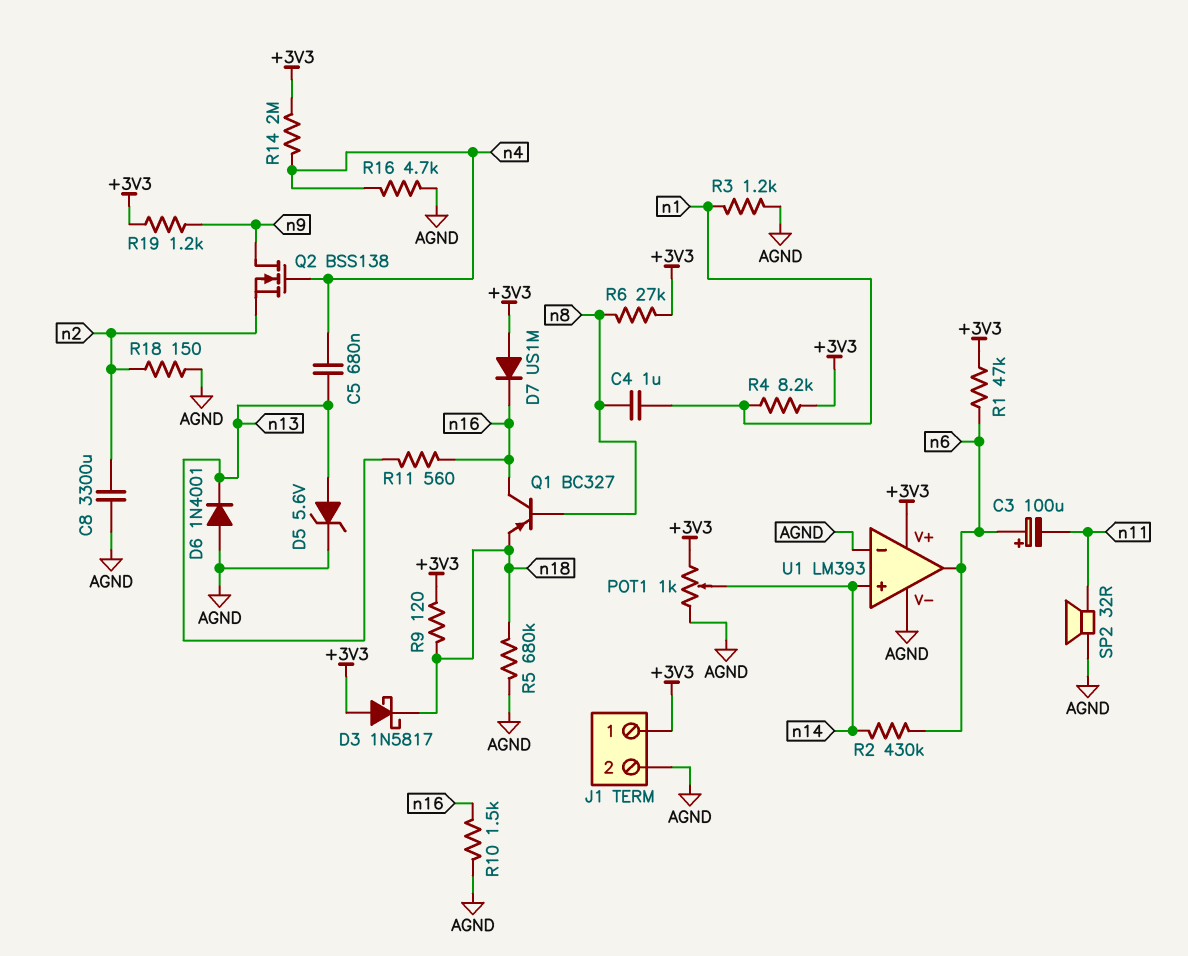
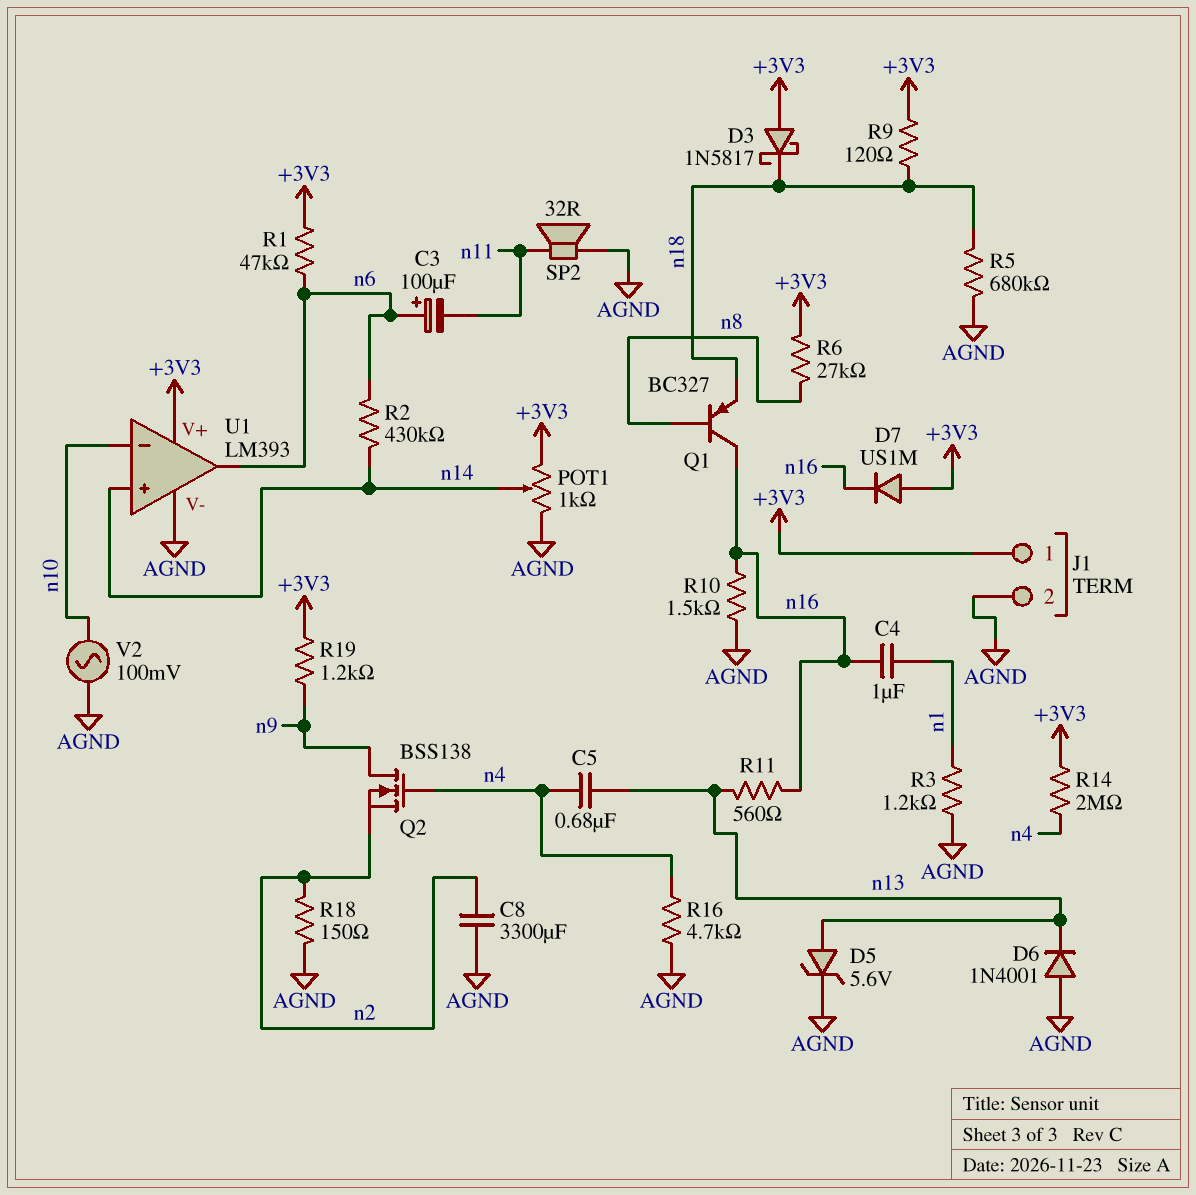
C4: 1uF (n1, n8) -> 1uF (n1, n16)
R4: 8.2k (+3V3, n1) -> none
U1 pin in-: AGND -> n10
V2: none -> AC 100mV (AGND, n10)

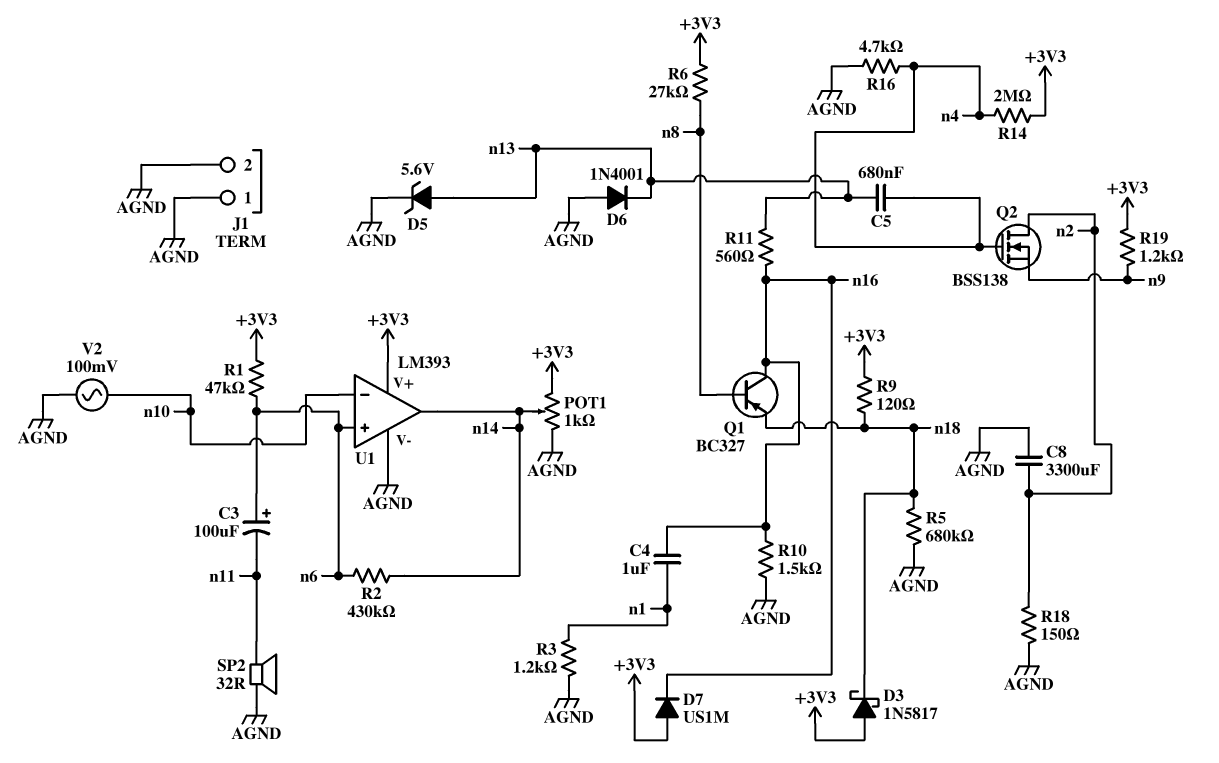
J1 pin 1: +3V3 -> AGND
Q2: NMOS BSS138 (G n4, D n9, S n2) -> NMOS BSS138 (G n4, D n2, S n9)
U1 pin in+: n14 -> n6
U1 pin out: n6 -> n14

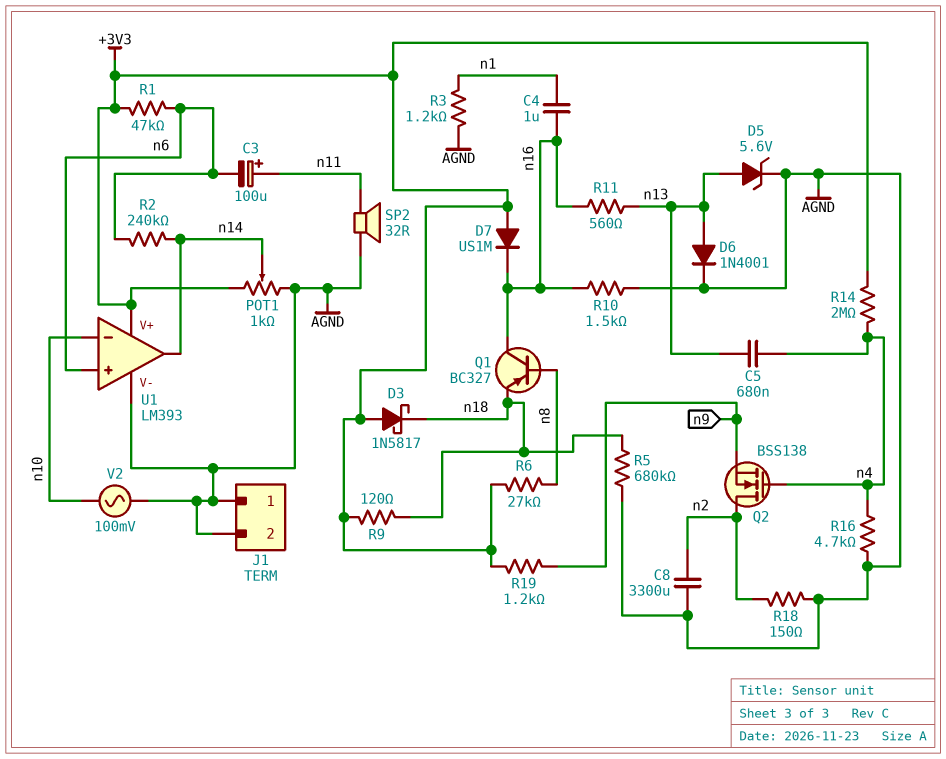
C3: 100uF (plus n6, minus n11) -> 100uF (plus n11, minus n6)
D6: diode 1N4001 (A AGND, K n13) -> diode 1N4001 (A n13, K AGND)
R2: 430k (n6, n14) -> 240k (n6, n14)

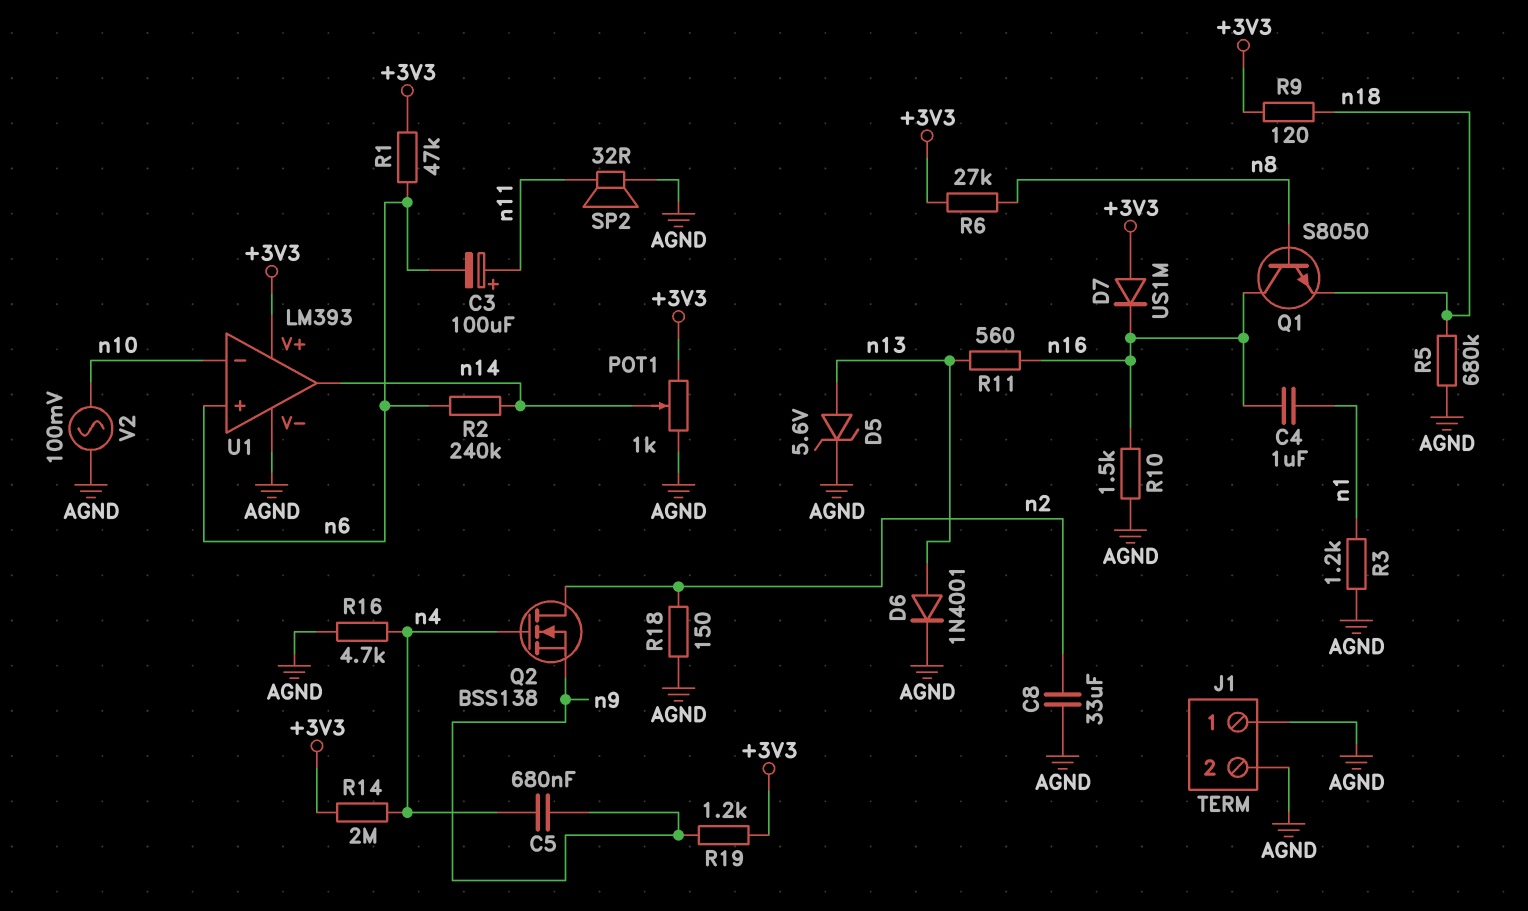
C5: 680nF (n4, n13) -> 680nF (n4, n9)
C8: 3300uF (AGND, n2) -> 33uF (AGND, n2)
D3: schottky 1N5817 (A +3V3, K n18) -> none
Q1: PNP BC327 (B n8, C n16, E n18) -> NPN S8050 (B n8, C n16, E n18)

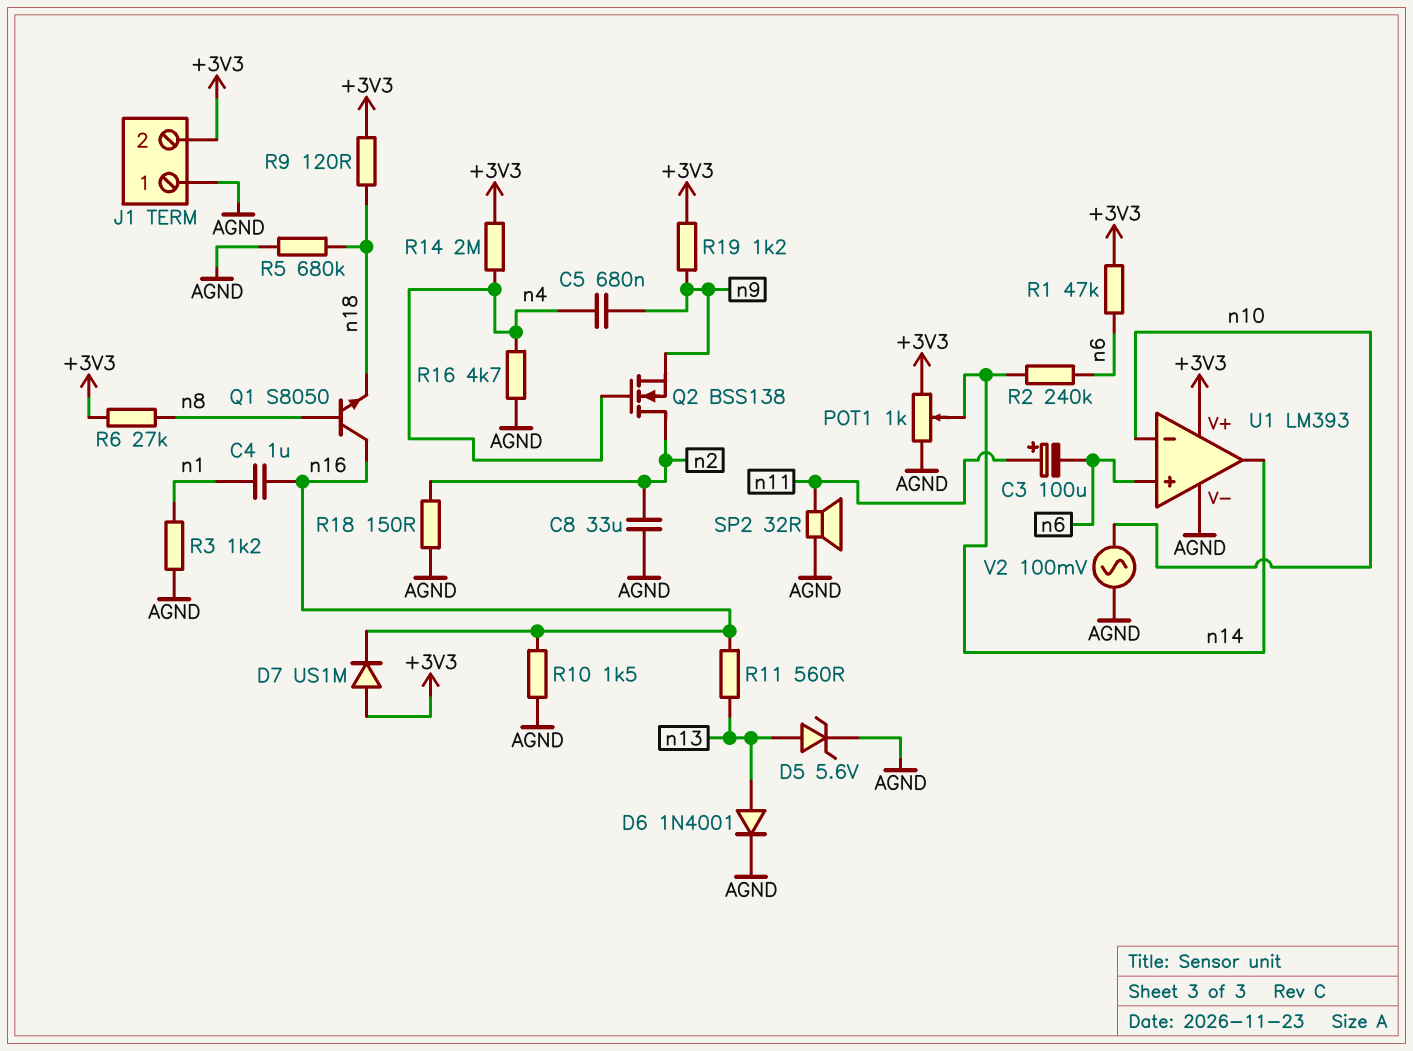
J1 pin 2: AGND -> +3V3

